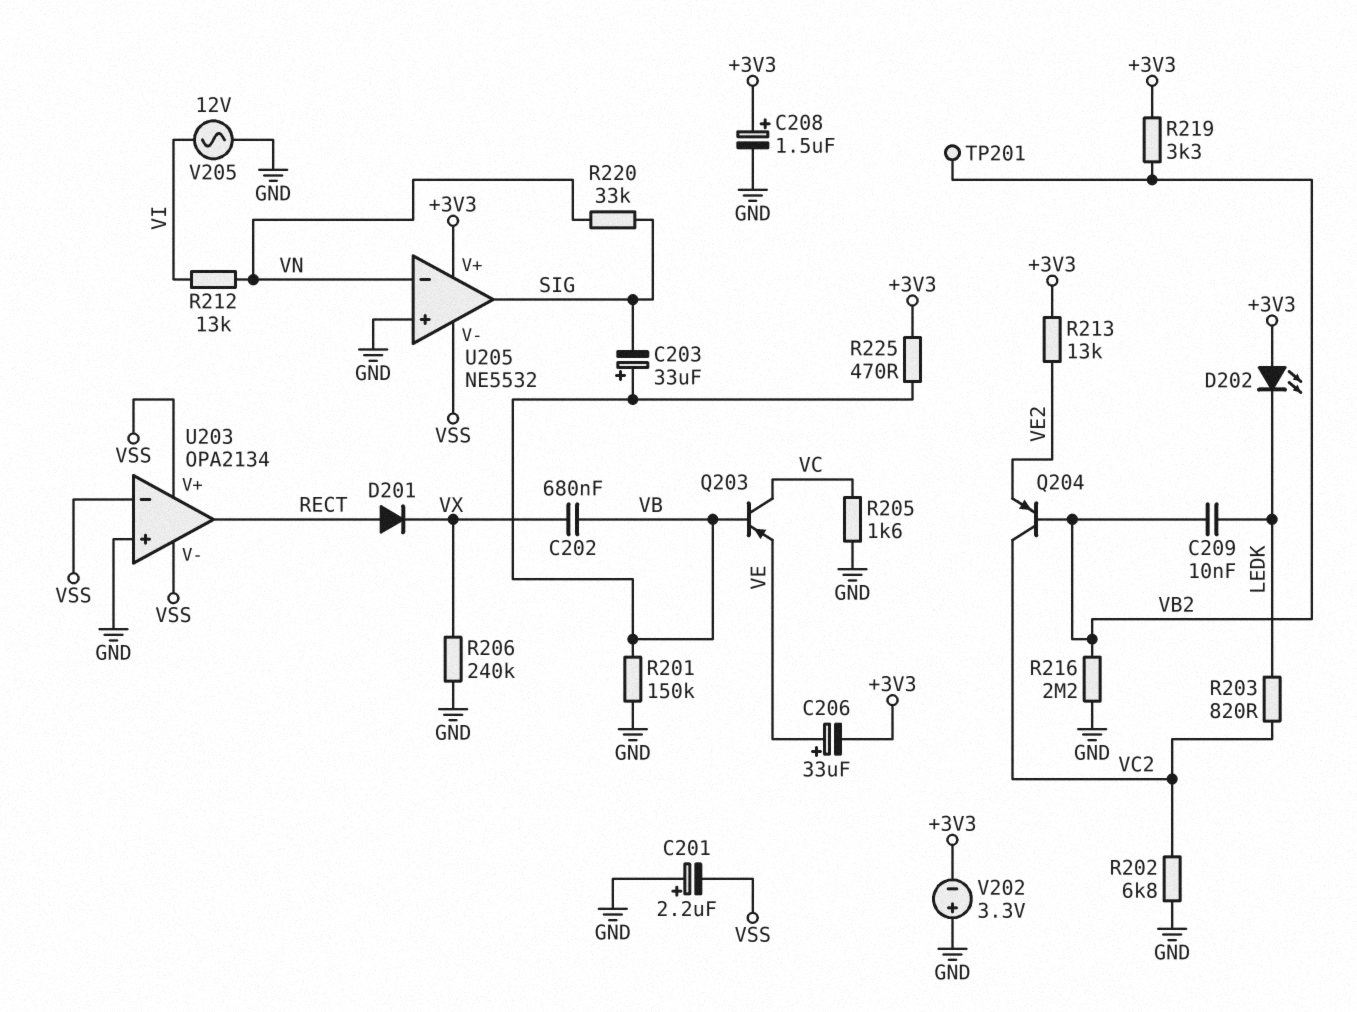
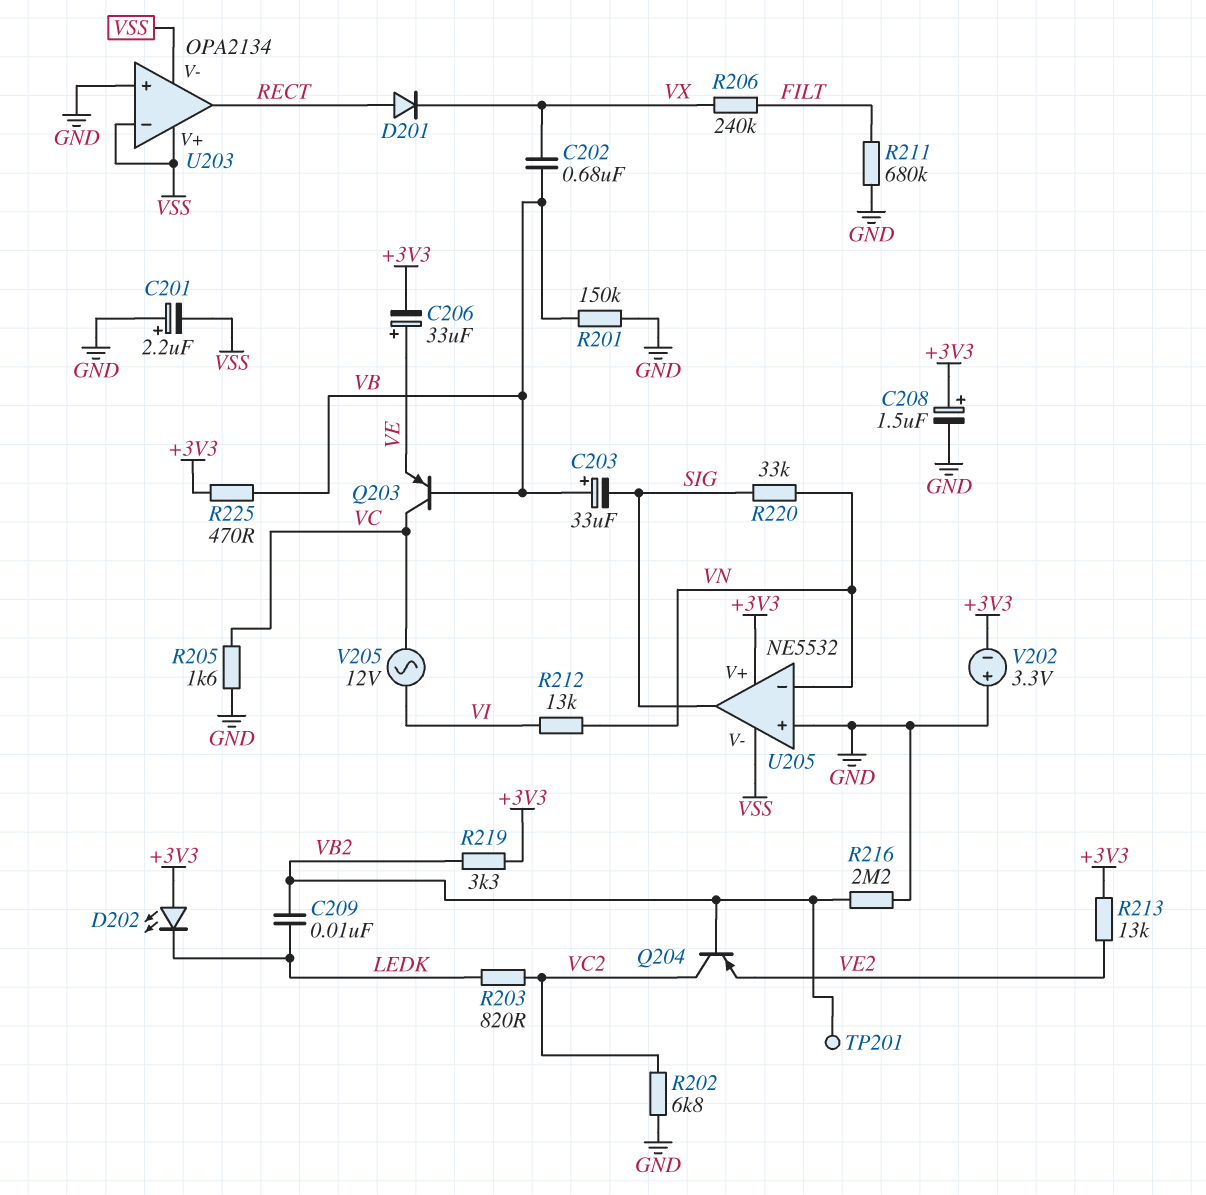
R206: 240k (GND, VX) -> 240k (FILT, VX)
R211: none -> 680k (FILT, GND)
V205: AC 12V (GND, VI) -> AC 12V (VC, VI)

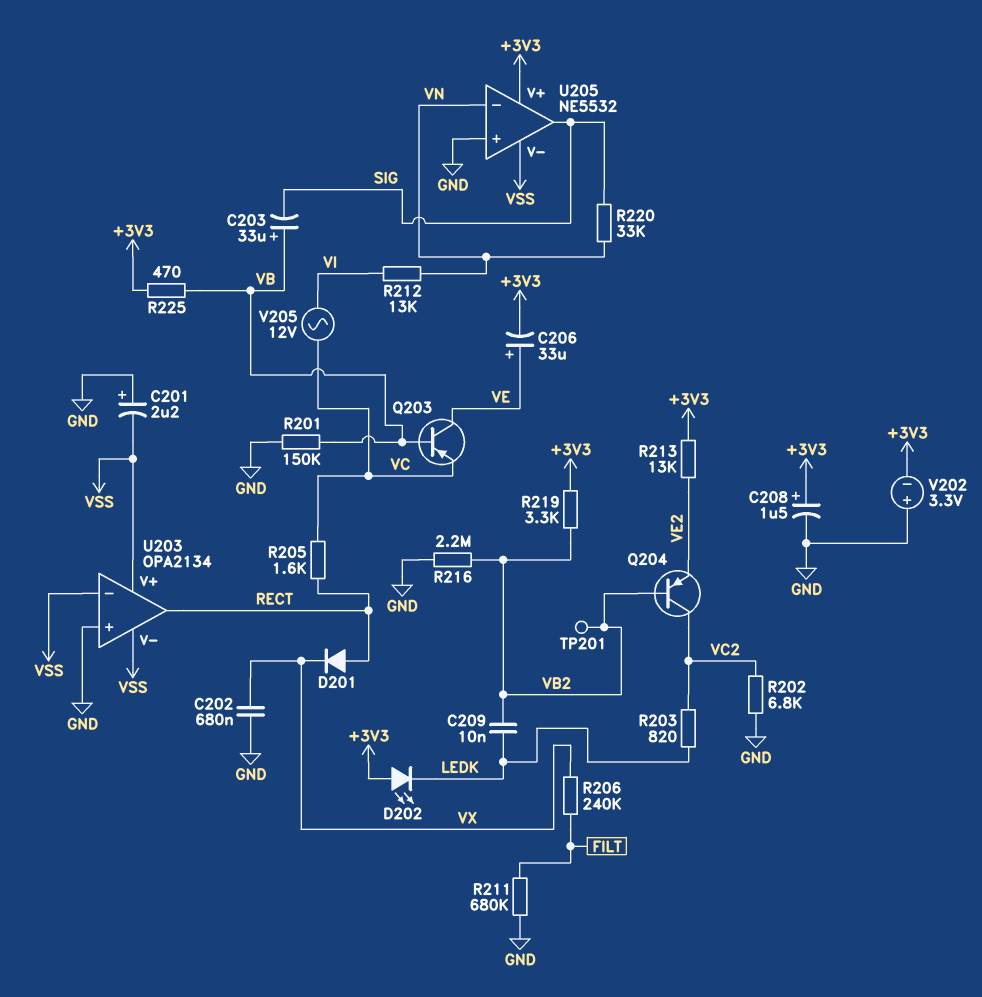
C202: 680nF (VB, VX) -> 680nF (GND, VX)
Q203: PNP (B VB, C VC, E VE) -> PNP (B VB, C VE, E VC)
R205: 1.6k (GND, VC) -> 1.6k (RECT, VC)

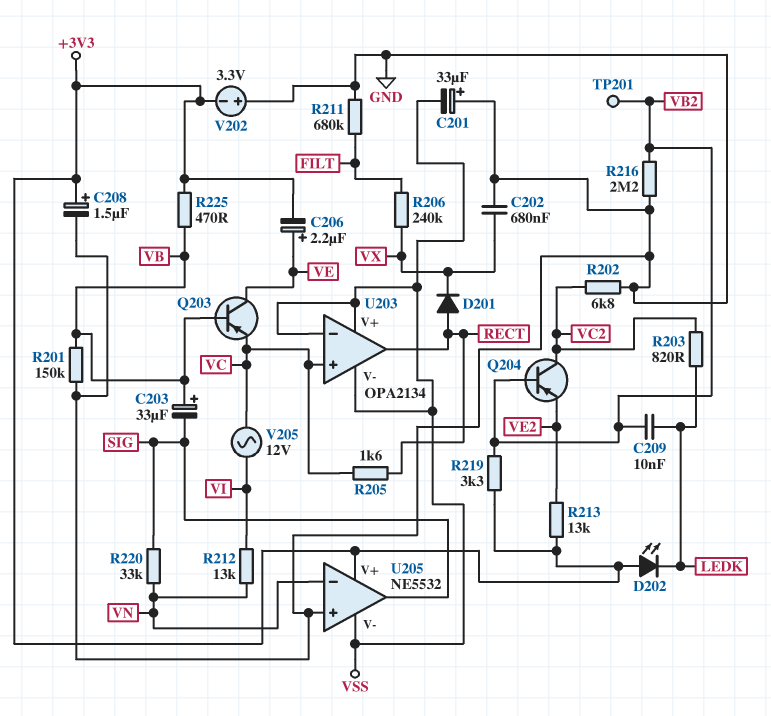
C201: 2.2uF (plus GND, minus VSS) -> 33uF (plus GND, minus VSS)
C206: 33uF (plus VE, minus +3V3) -> 2.2uF (plus VE, minus +3V3)
U203 pin in+: GND -> VC

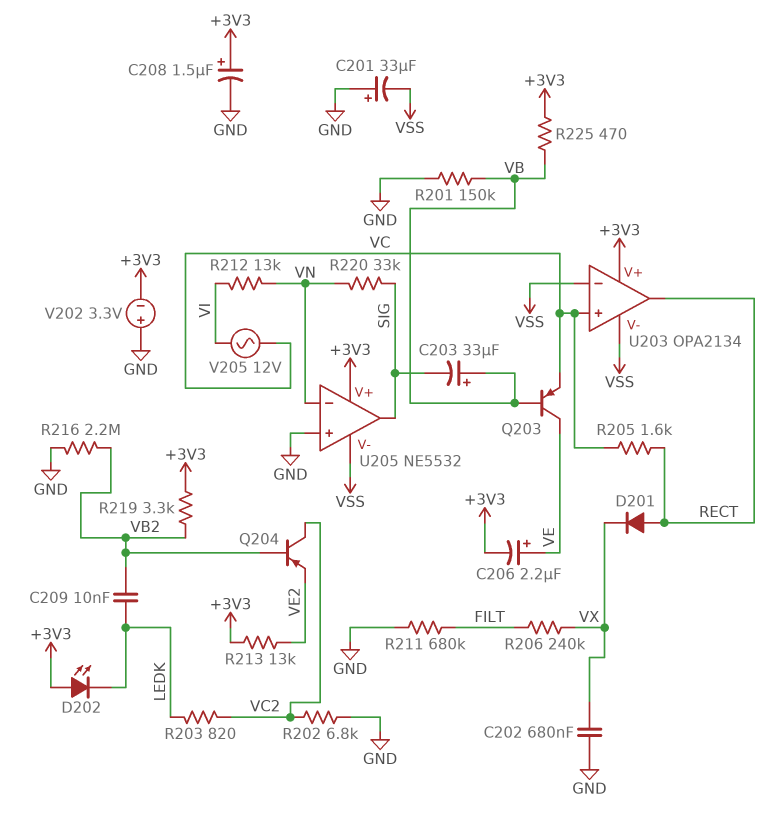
TP201: test point (VB2) -> none
U203 pin V+: VSS -> +3V3

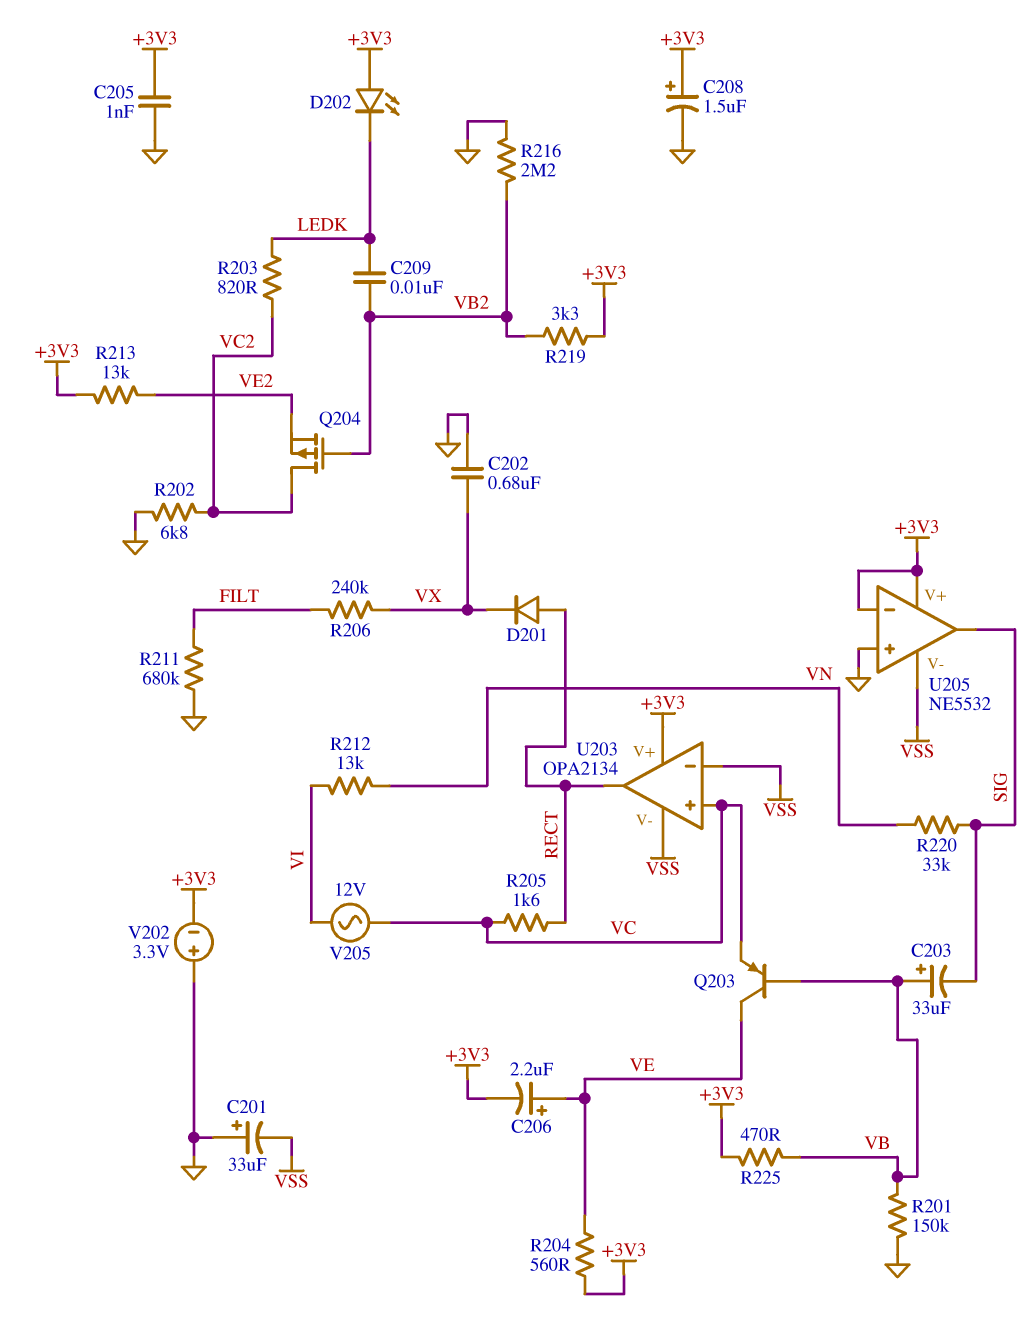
C205: none -> 1nF (+3V3, GND)
Q204: PNP (B VB2, C VC2, E VE2) -> PMOS (G VB2, D VC2, S VE2)
R204: none -> 560 (+3V3, VE)
U205 pin in-: VN -> +3V3

